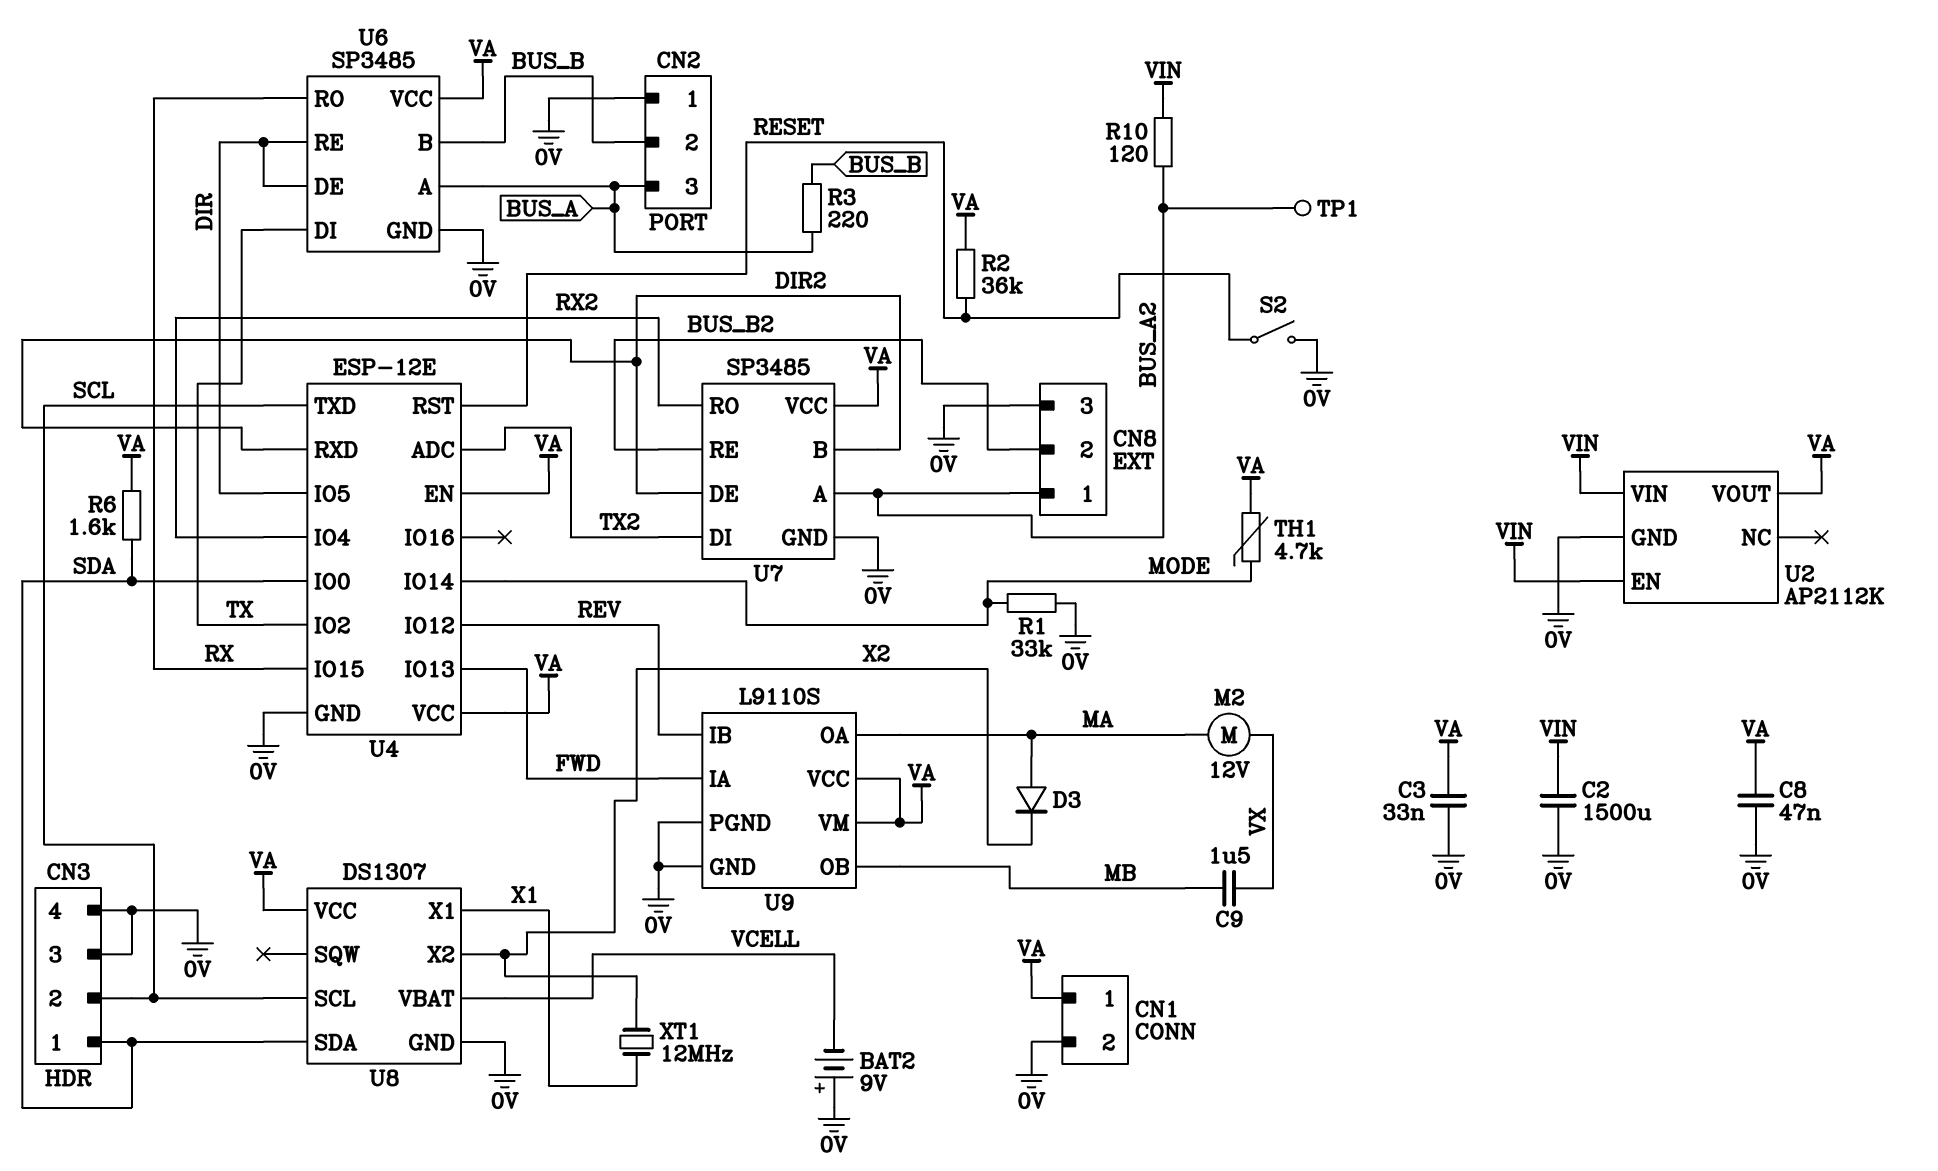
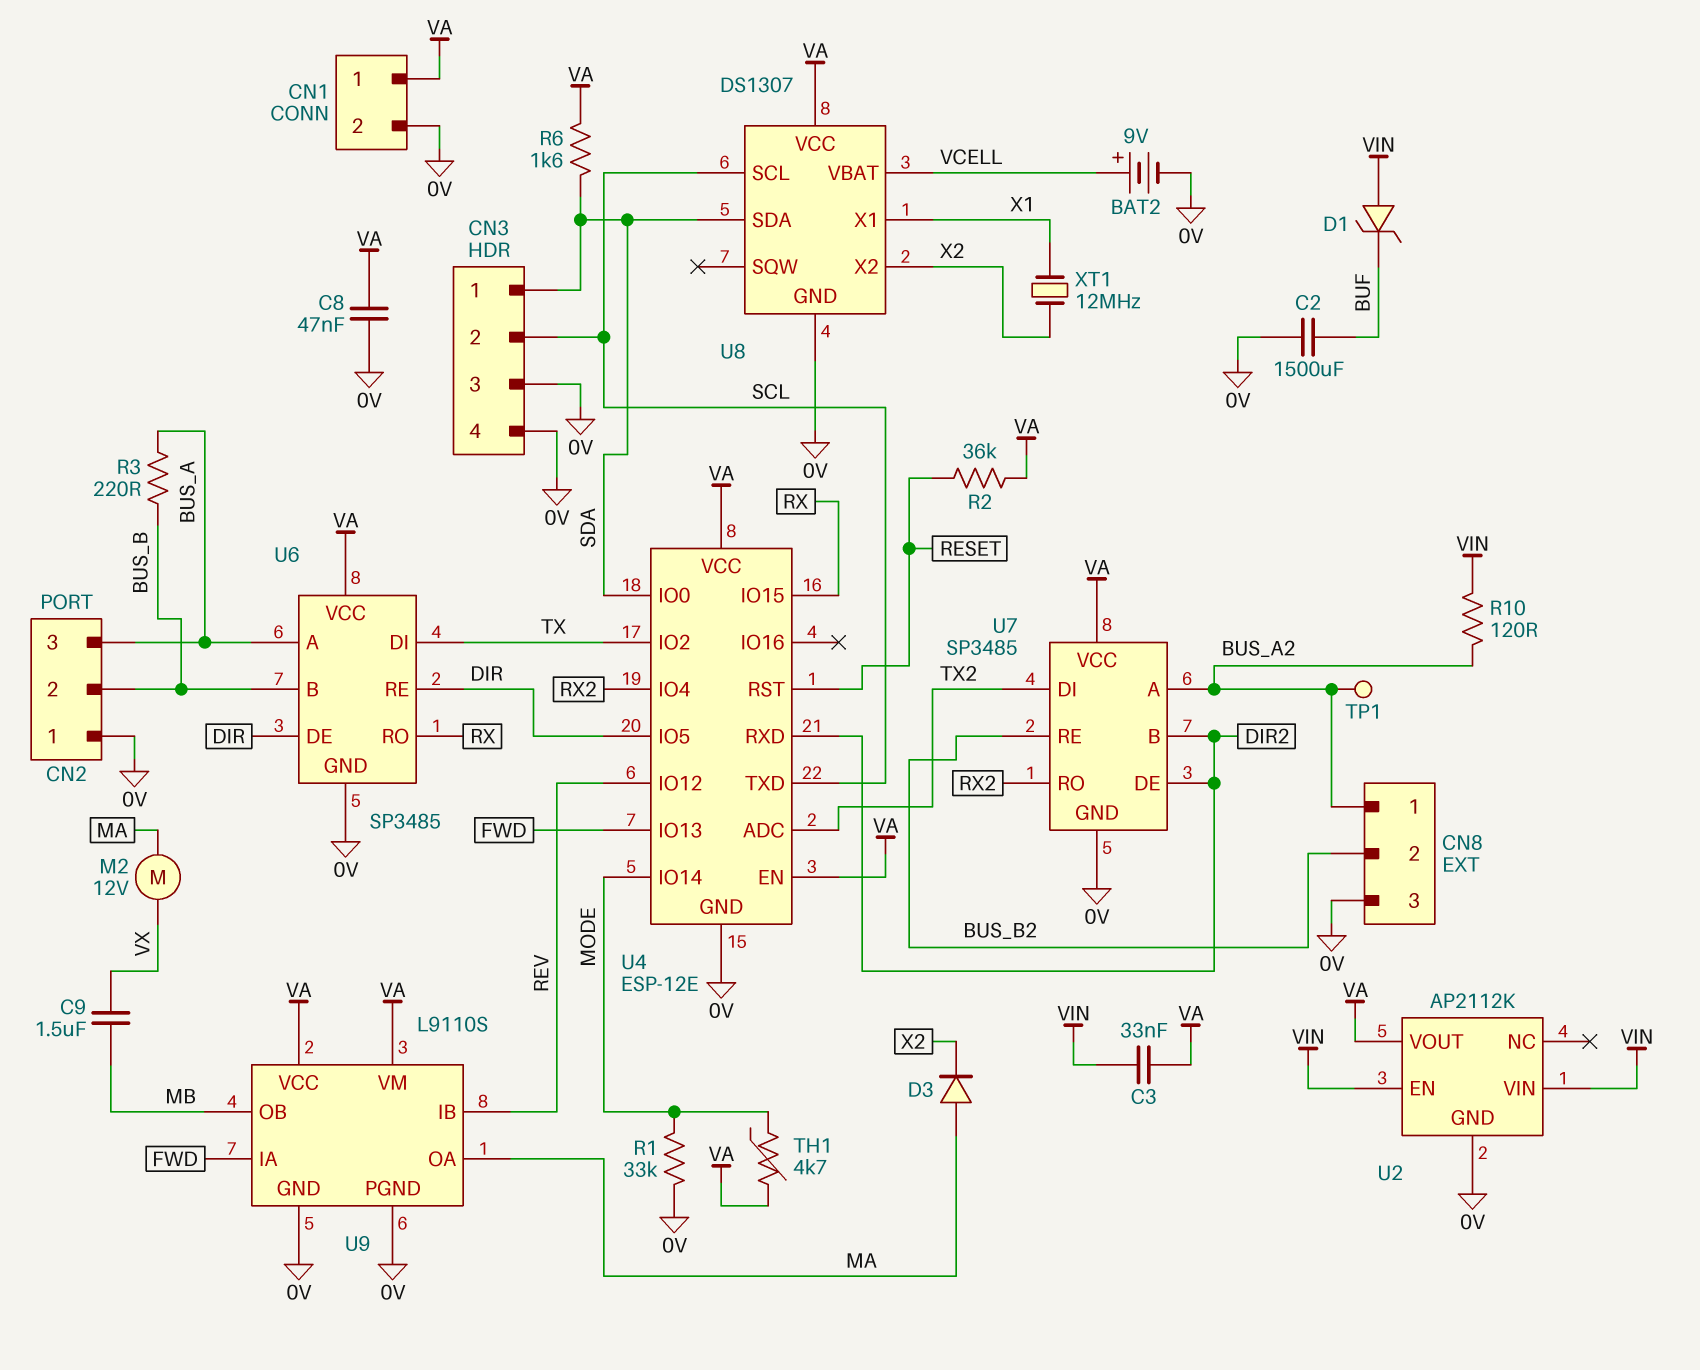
BAT2: 9V (plus 0V, minus VCELL) -> 9V (plus VCELL, minus 0V)
C2: 1500uF (0V, VIN) -> 1500uF (0V, BUF)
C3: 33nF (0V, VA) -> 33nF (VA, VIN)
D1: none -> zener (A VIN, K BUF)
S2: switch (0V, RESET) -> none

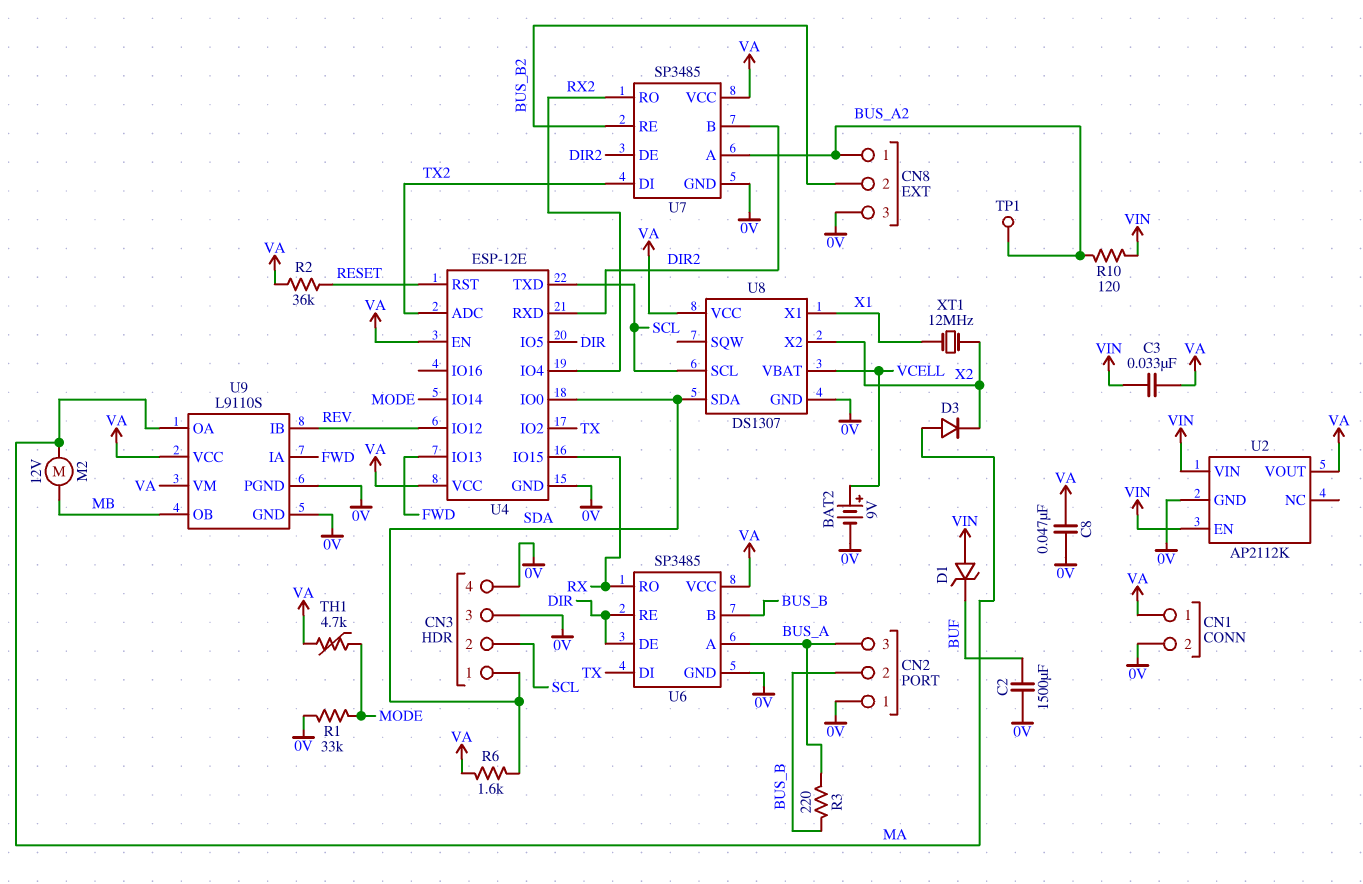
C9: 1.5uF (MB, VX) -> none
M2: motor 12V (MA, VX) -> motor 12V (MA, MB)

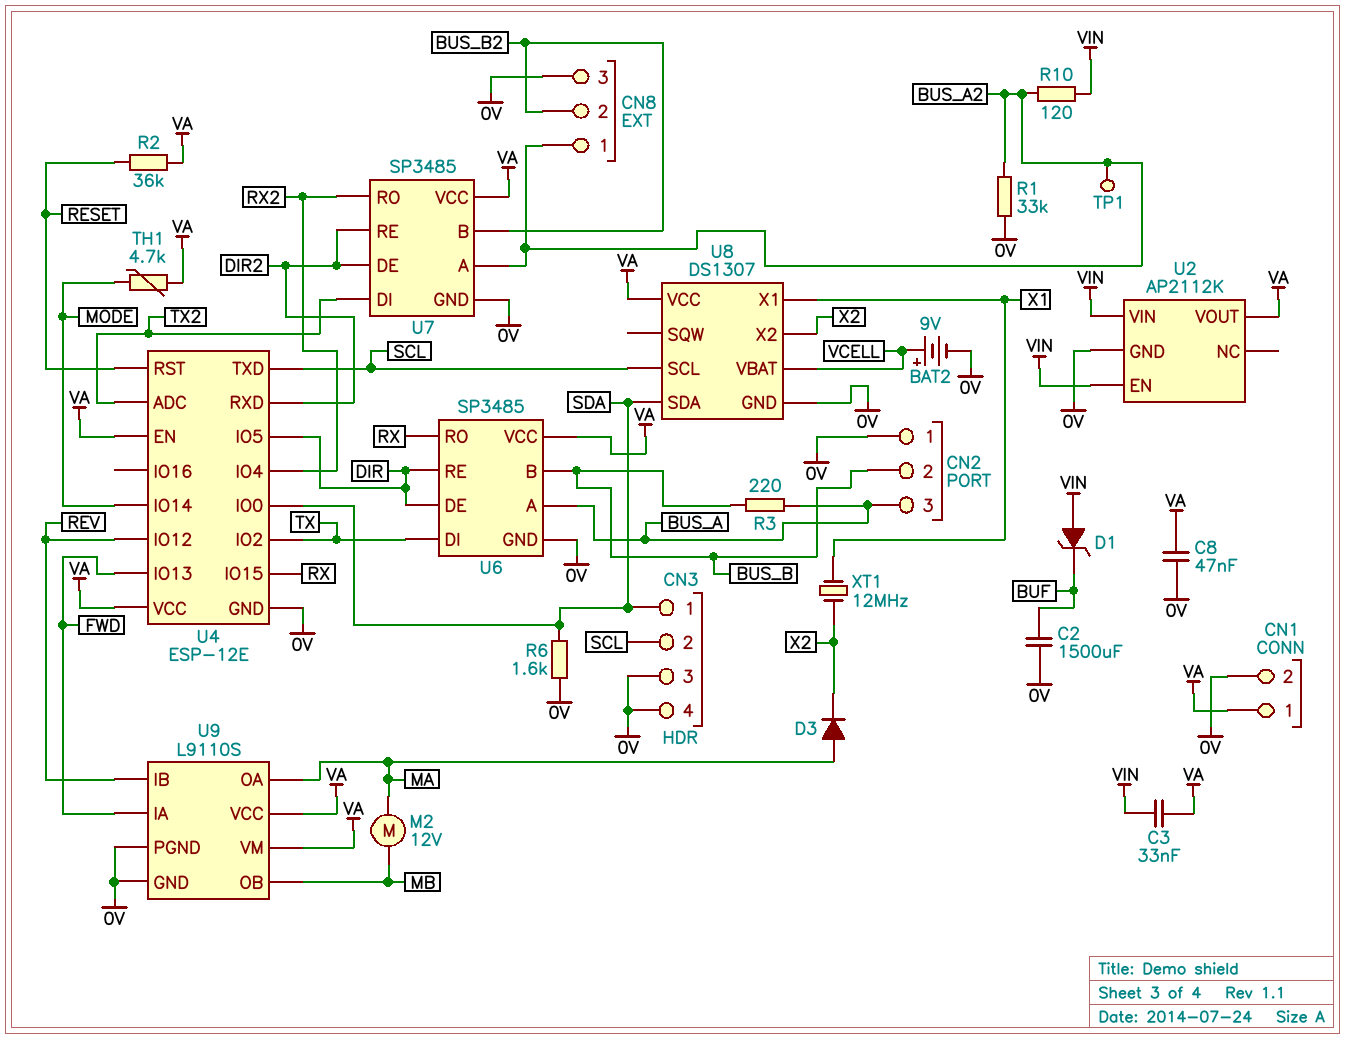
R1: 33k (0V, MODE) -> 33k (0V, BUS_A2)
R6: 1.6k (SDA, VA) -> 1.6k (0V, SDA)
U7 pin B: DIR2 -> BUS_B2
U7 pin RE: BUS_B2 -> DIR2

